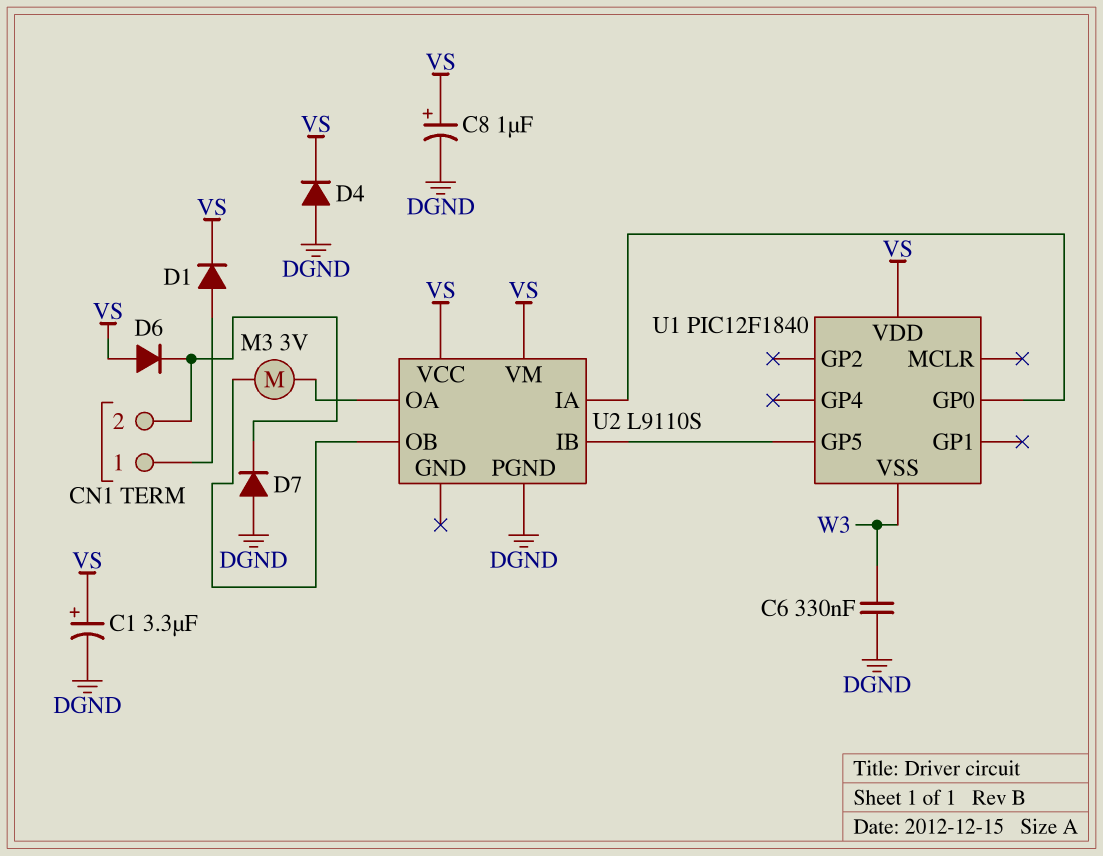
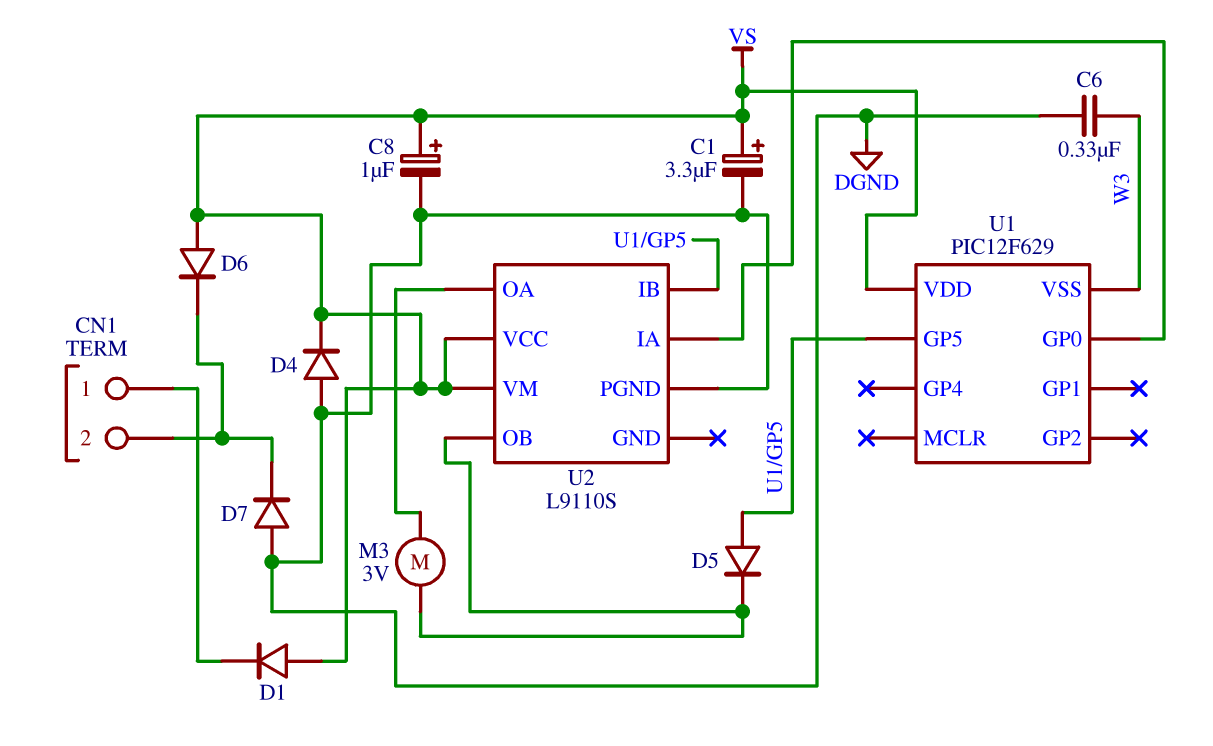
D1: diode (A CN1/1, K VS) -> diode (A VS, K CN1/1)
D5: none -> diode (A U1/GP5, K U2/OB)
U1: PIC12F1840 -> PIC12F629

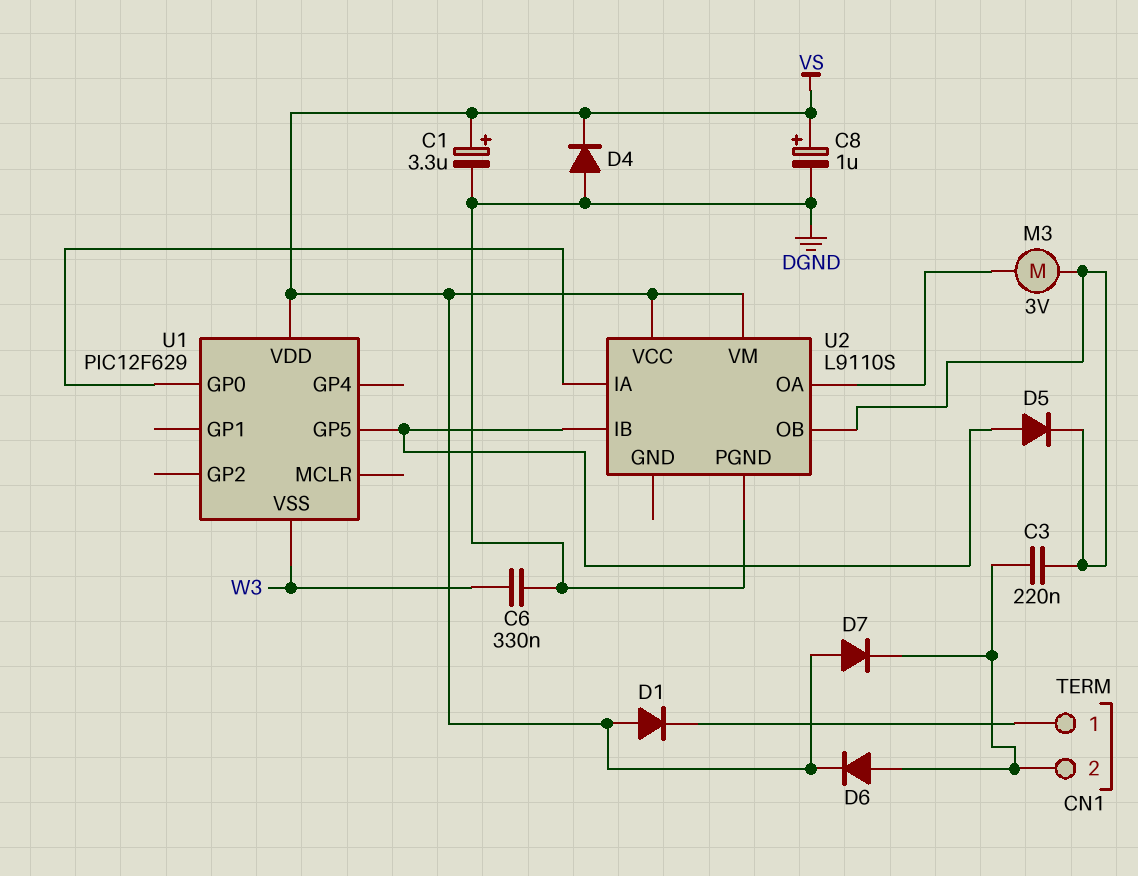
C3: none -> 220nF (CN1/2, U2/OB)
D6: diode (A VS, K CN1/2) -> diode (A CN1/2, K VS)
D7: diode (A DGND, K CN1/2) -> diode (A VS, K CN1/2)

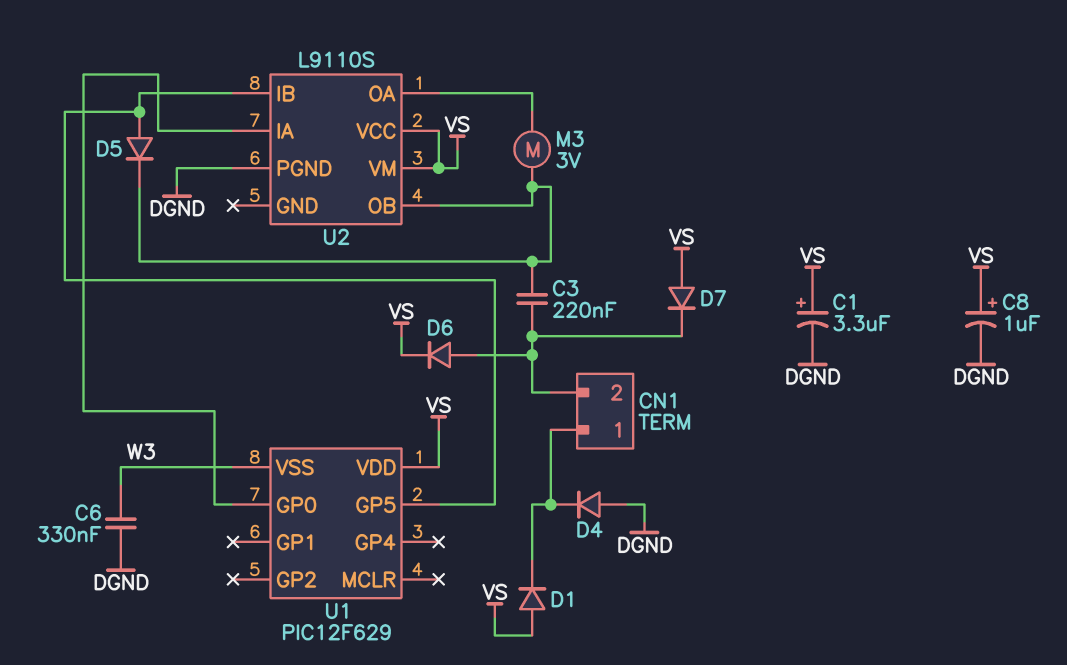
D4: diode (A DGND, K VS) -> diode (A DGND, K CN1/1)

